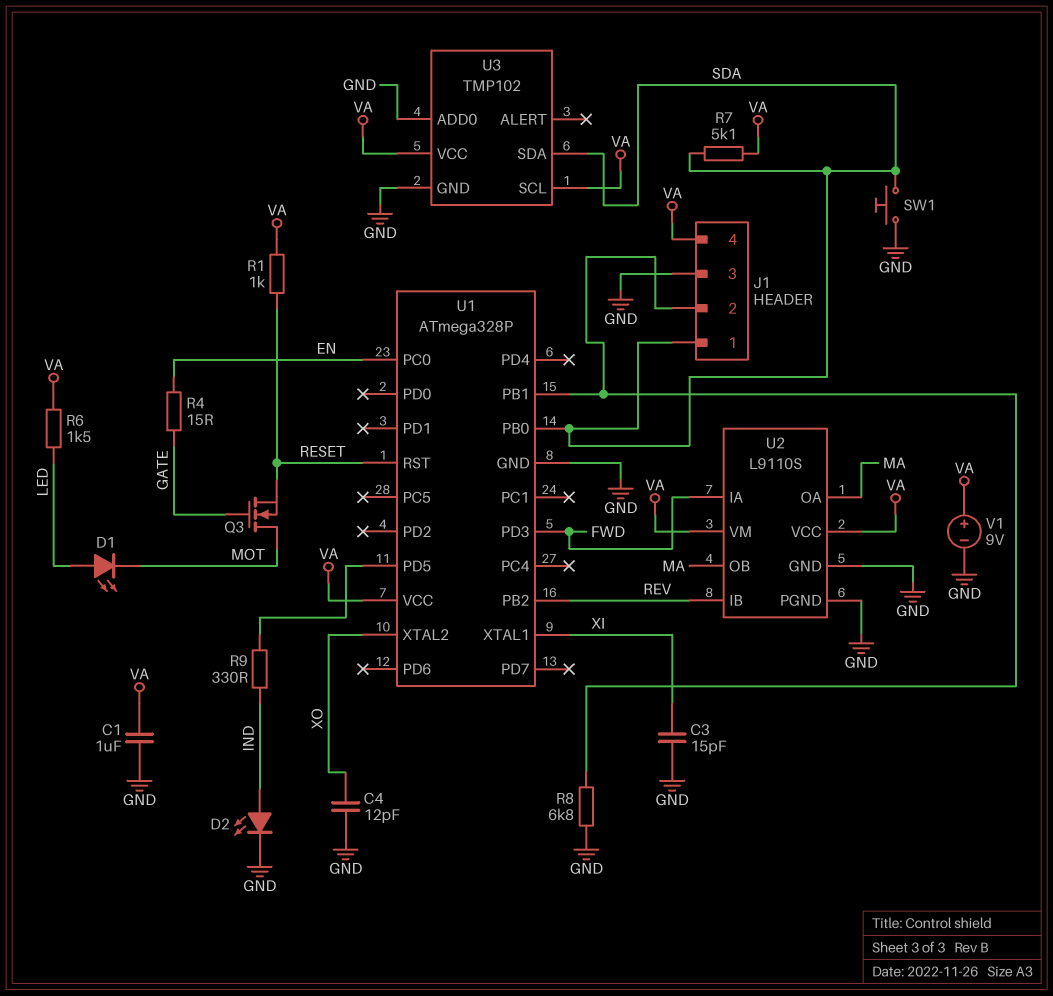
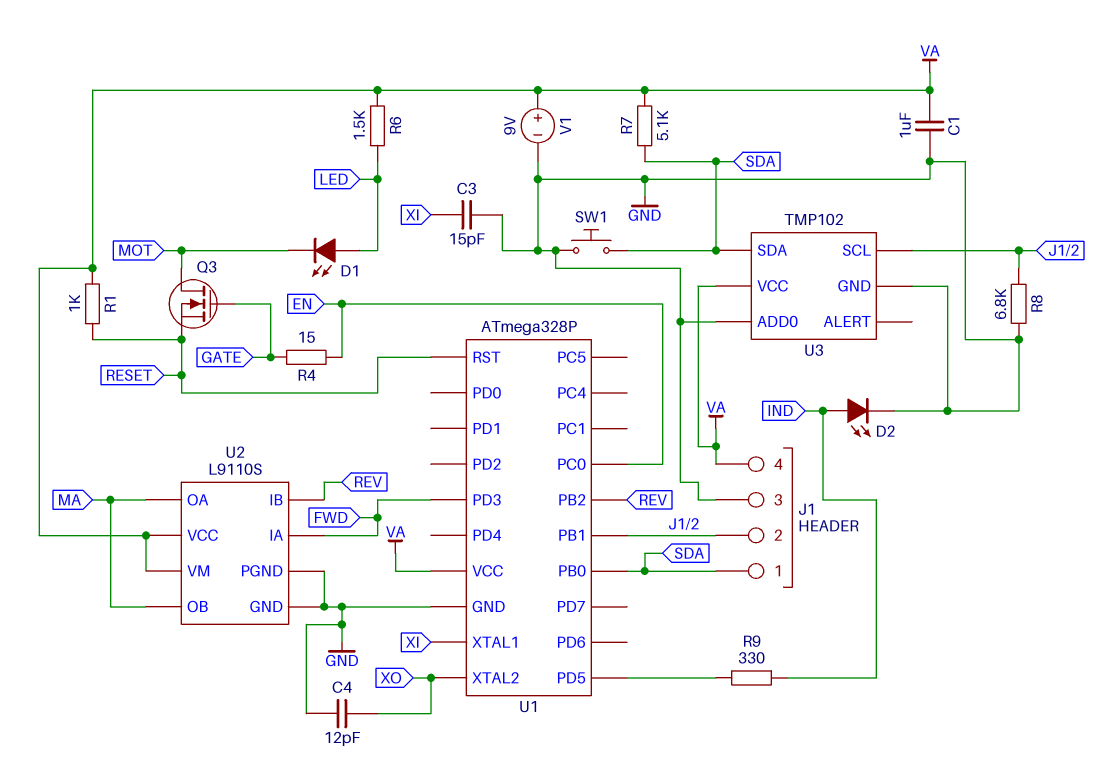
U3 pin SCL: VA -> J1/2

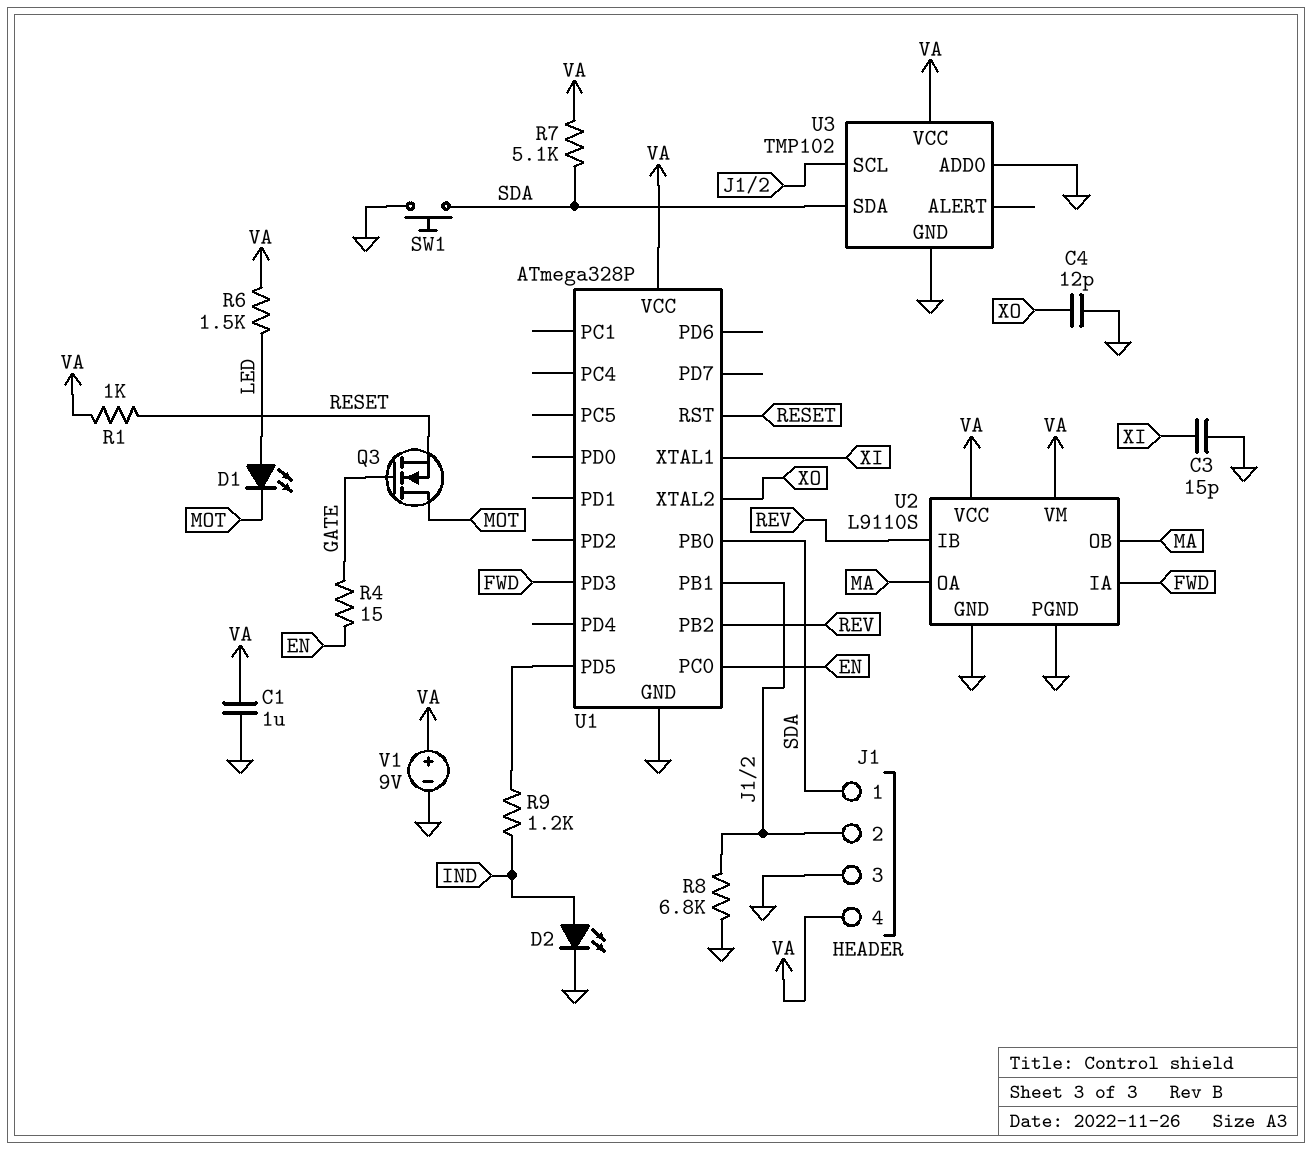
R9: 330 (IND, U1/PD5) -> 1.2k (IND, U1/PD5)

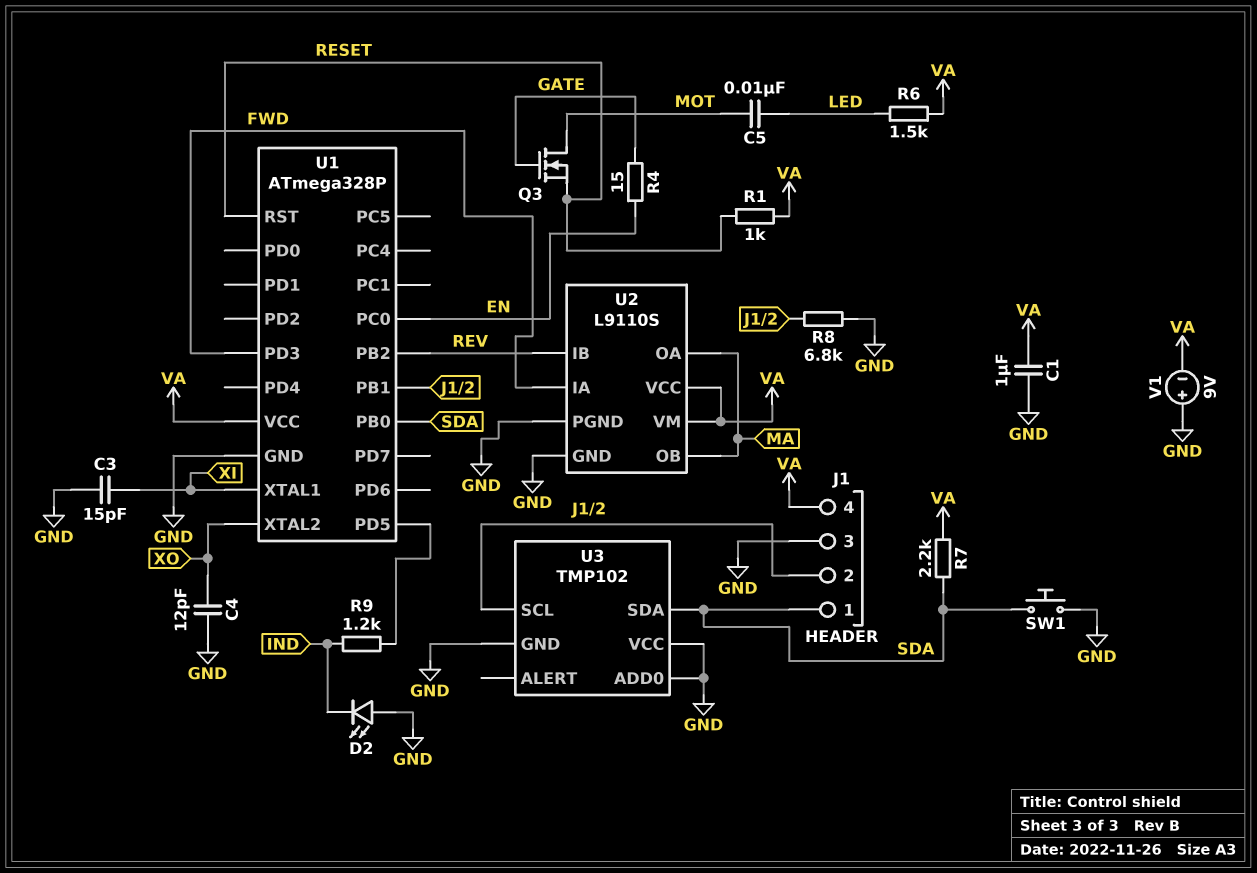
C5: none -> 10nF (LED, MOT)
D1: LED (A LED, K MOT) -> none
D2: LED (A IND, K GND) -> LED (A GND, K IND)
R7: 5.1k (SDA, VA) -> 2.2k (SDA, VA)
U3 pin VCC: VA -> GND
V1: 9V (plus VA, minus GND) -> 9V (plus GND, minus VA)

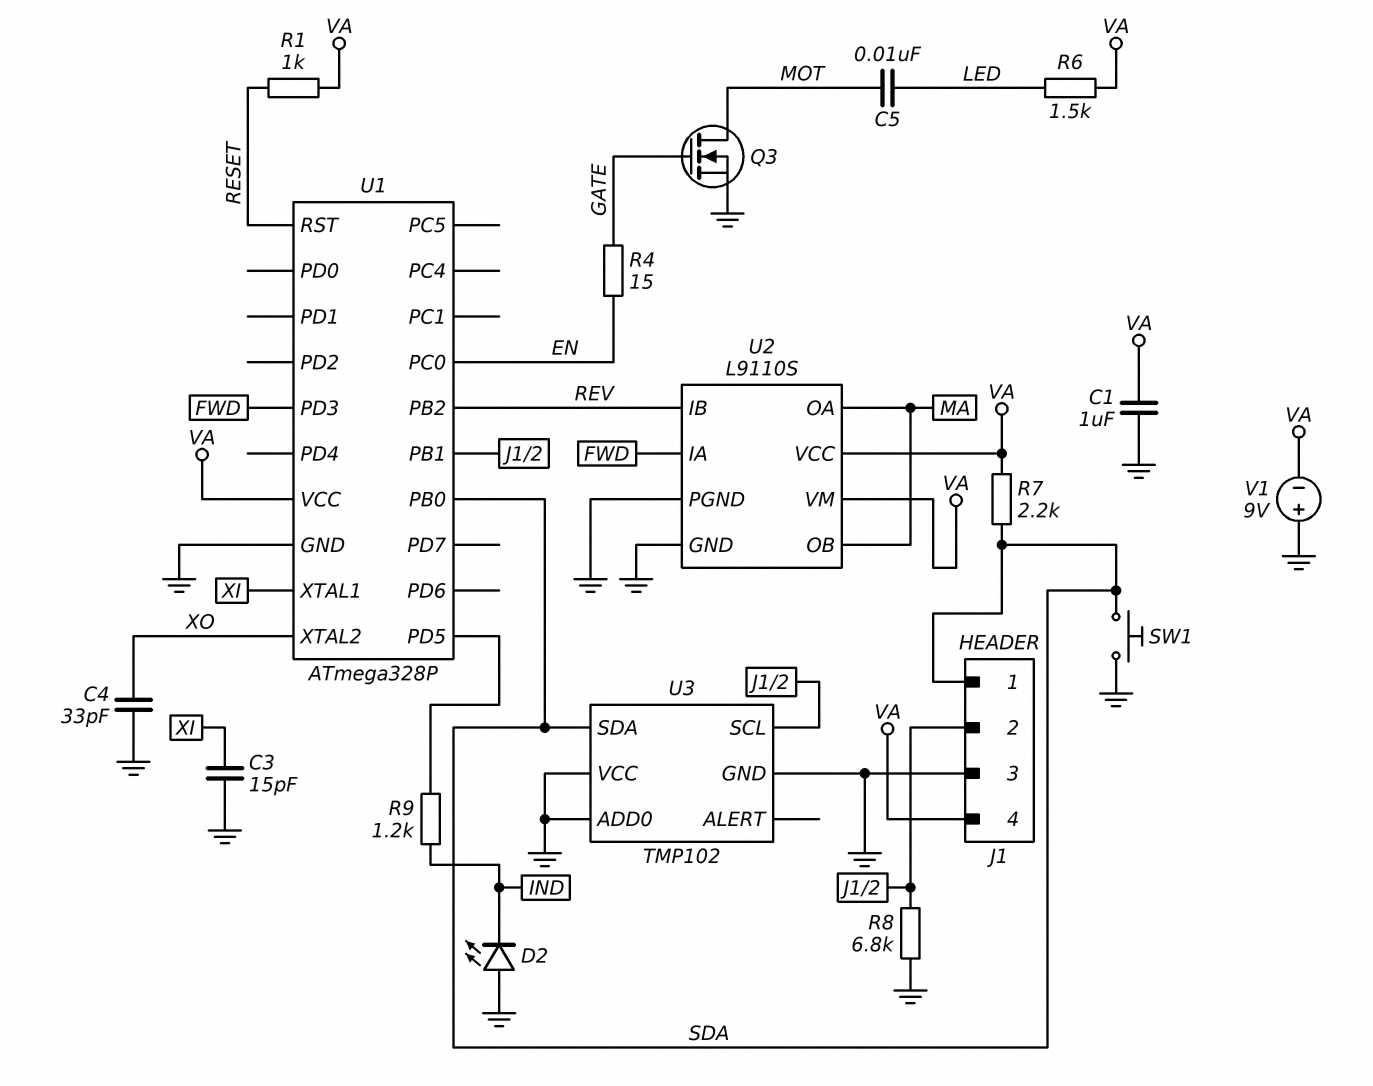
C4: 12pF (GND, XO) -> 33pF (GND, XO)
Q3: NMOS (G GATE, D MOT, S RESET) -> NMOS (G GATE, D MOT, S GND)

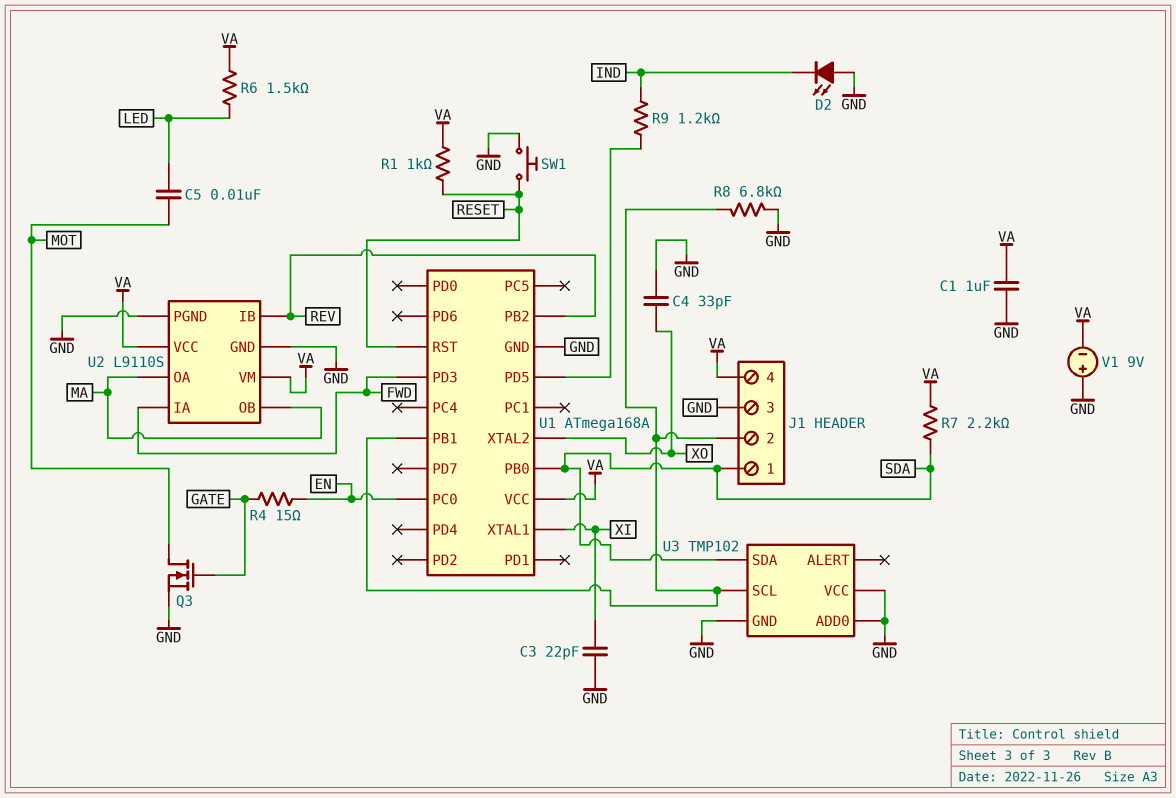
C3: 15pF (GND, XI) -> 22pF (GND, XI)
SW1: button (GND, SDA) -> button (GND, RESET)
U1: ATmega328P -> ATmega168A

